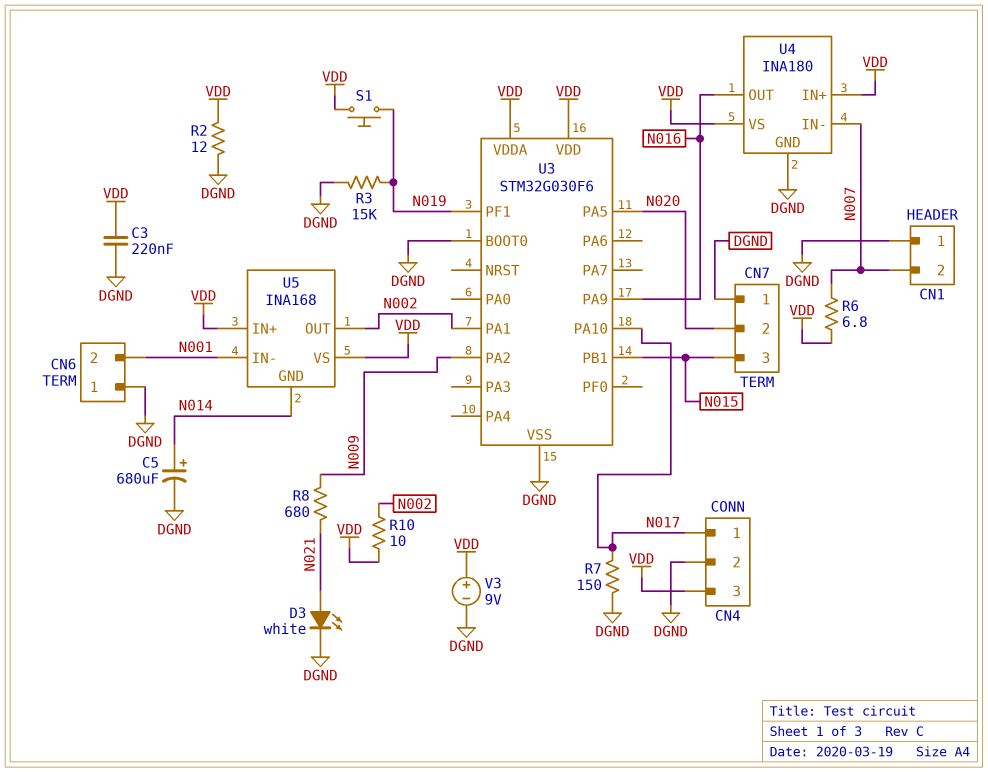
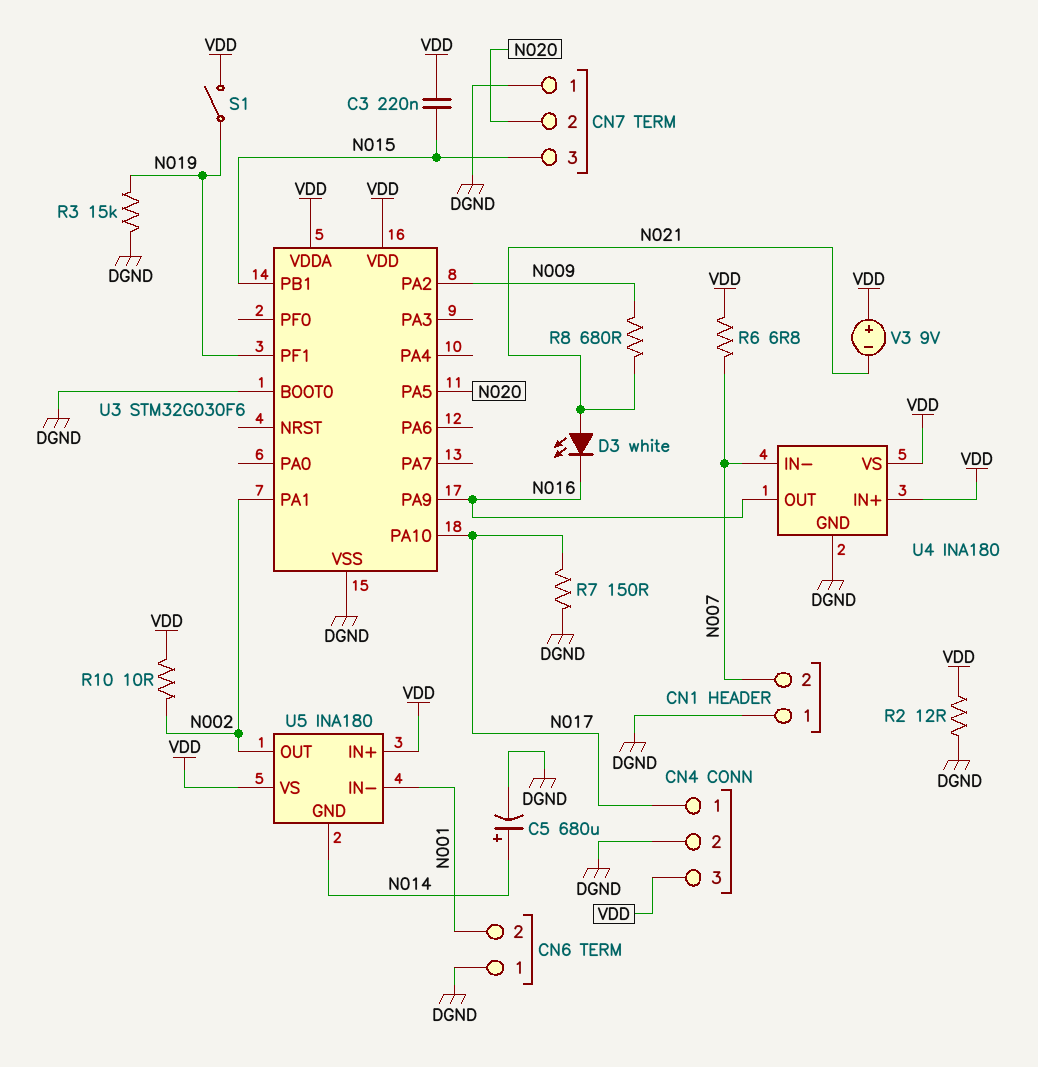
C3: 220nF (DGND, VDD) -> 220nF (N015, VDD)
D3: LED white (A N021, K DGND) -> LED white (A N021, K N016)
S1: button (N019, VDD) -> switch (N019, VDD)
U5: INA168 -> INA180
V3: 9V (plus VDD, minus DGND) -> 9V (plus VDD, minus N021)

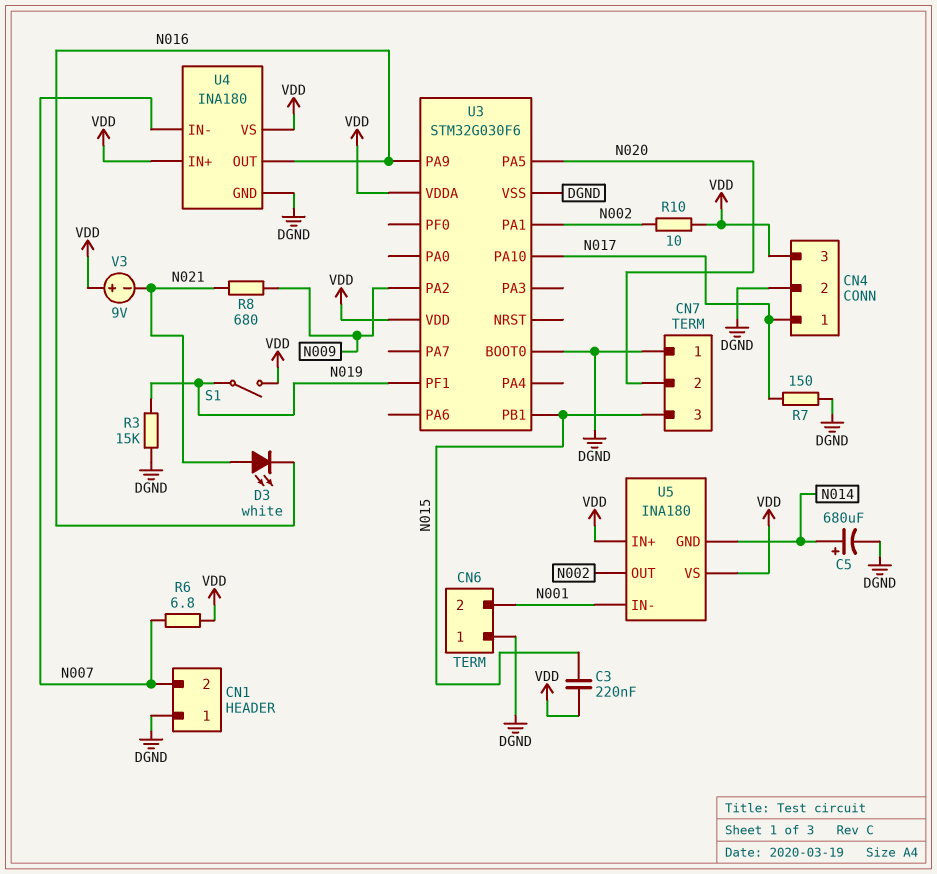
R2: 12 (DGND, VDD) -> none

